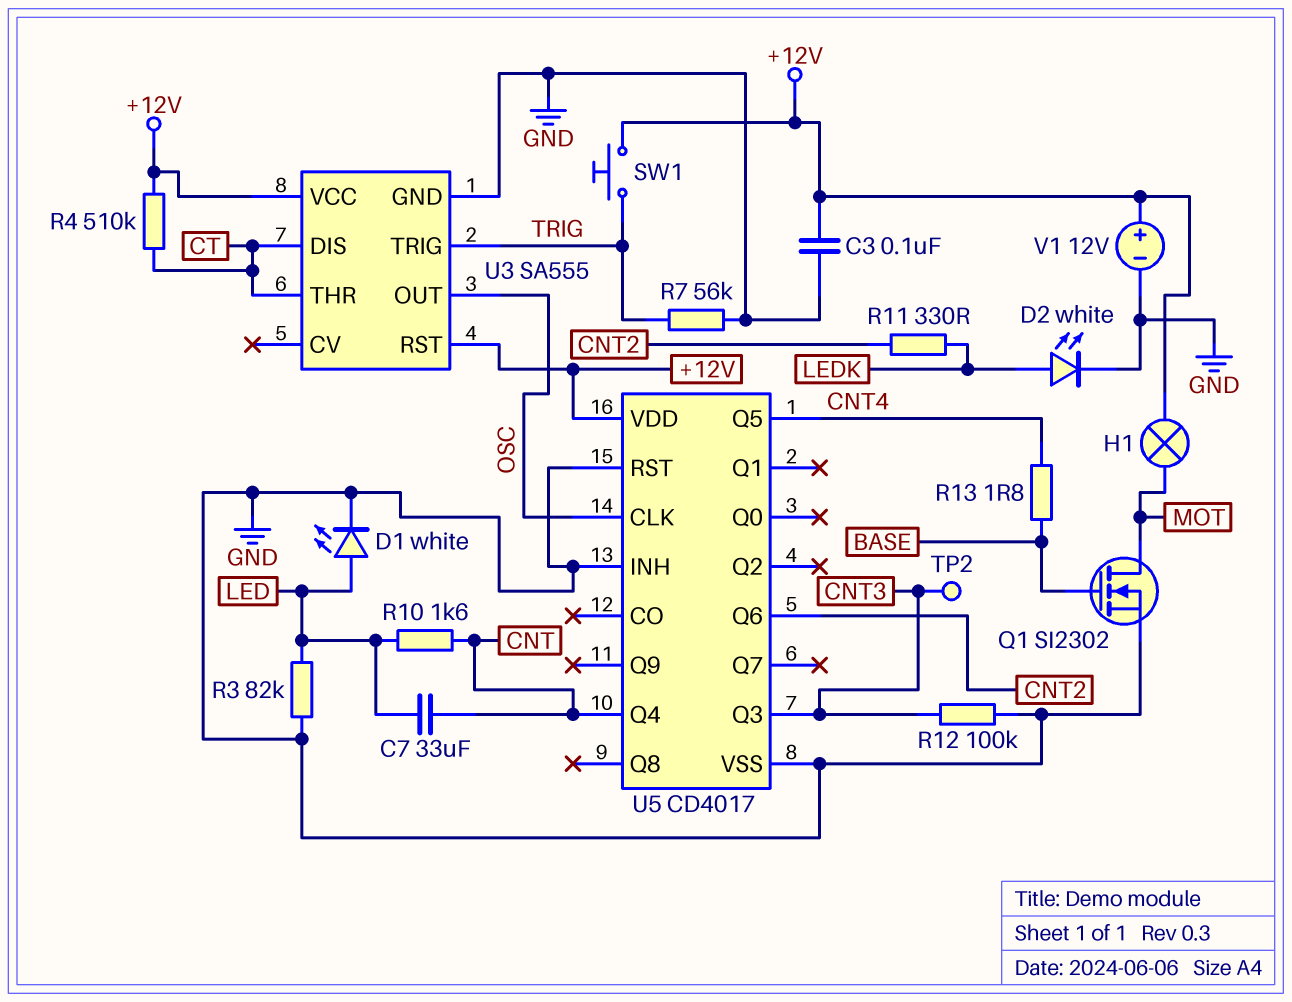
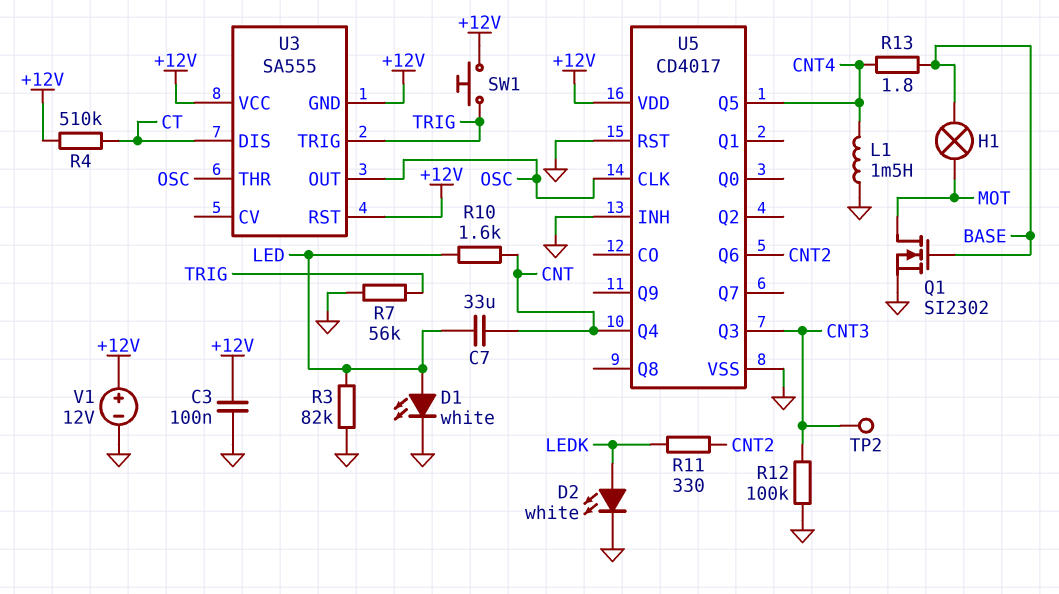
H1: lamp (+12V, MOT) -> lamp (BASE, MOT)
L1: none -> 1.5mH (CNT4, GND)
U3 pin GND: GND -> +12V
U3 pin THR: CT -> OSC

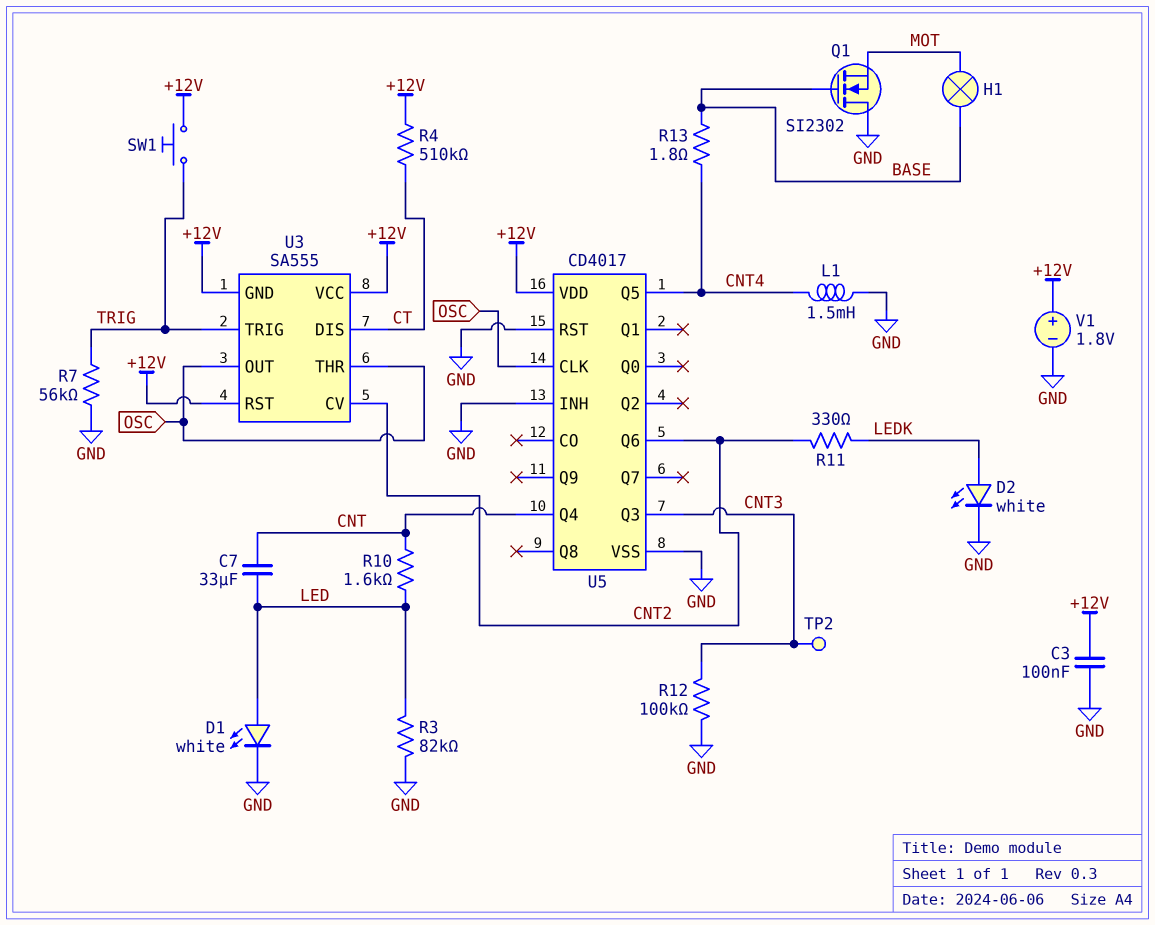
Q1: NMOS SI2302 (G BASE, D MOT, S GND) -> NMOS SI2302 (G BASE, D GND, S MOT)
U3 pin CV: none -> CNT2
V1: 12V (plus +12V, minus GND) -> 1.8V (plus +12V, minus GND)

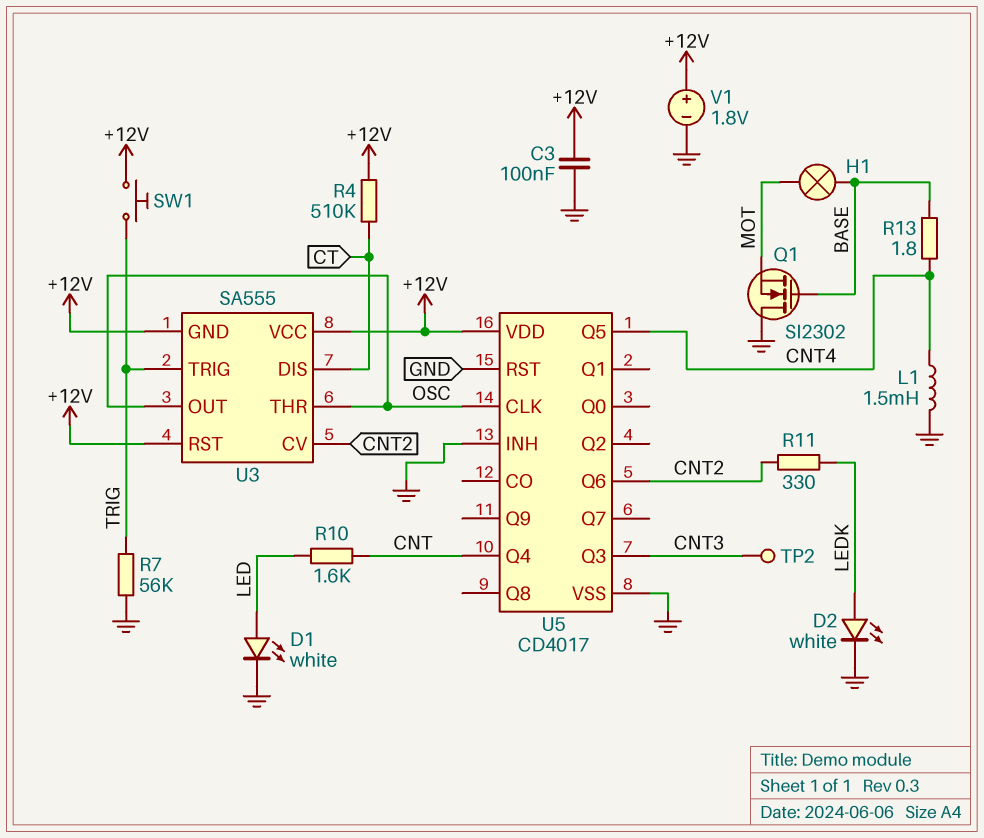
C7: 33uF (CNT, LED) -> none
R3: 82k (GND, LED) -> none
R12: 100k (CNT3, GND) -> none

